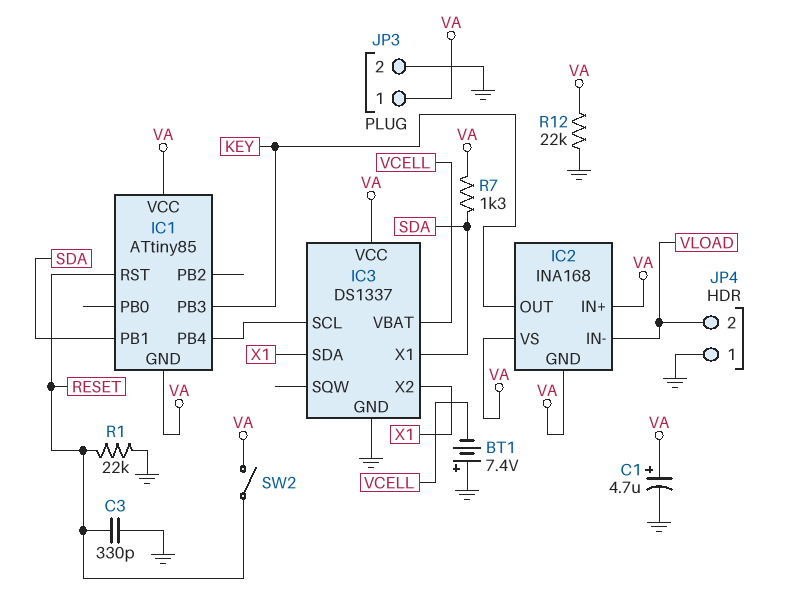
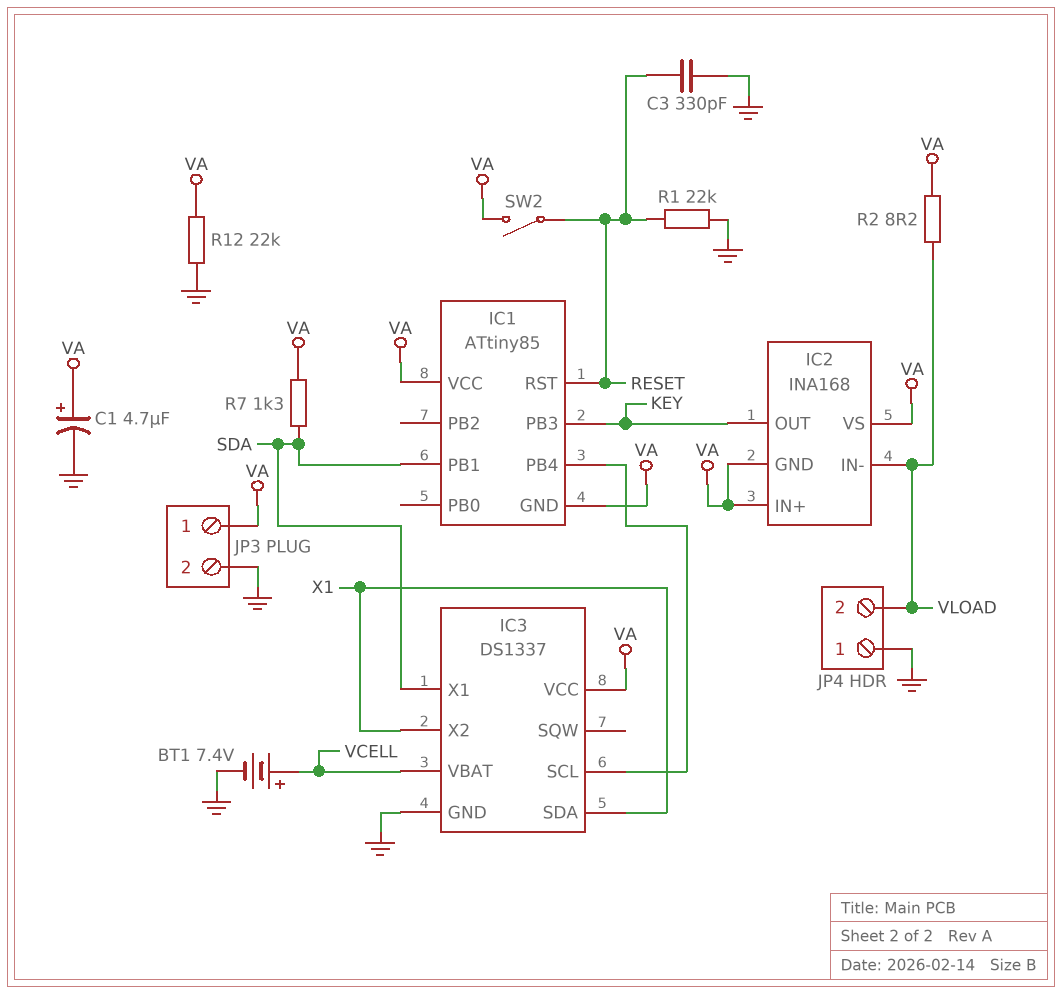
BT1: 7.4V (plus GND, minus VCELL) -> 7.4V (plus VCELL, minus GND)
R2: none -> 8.2 (VA, VLOAD)

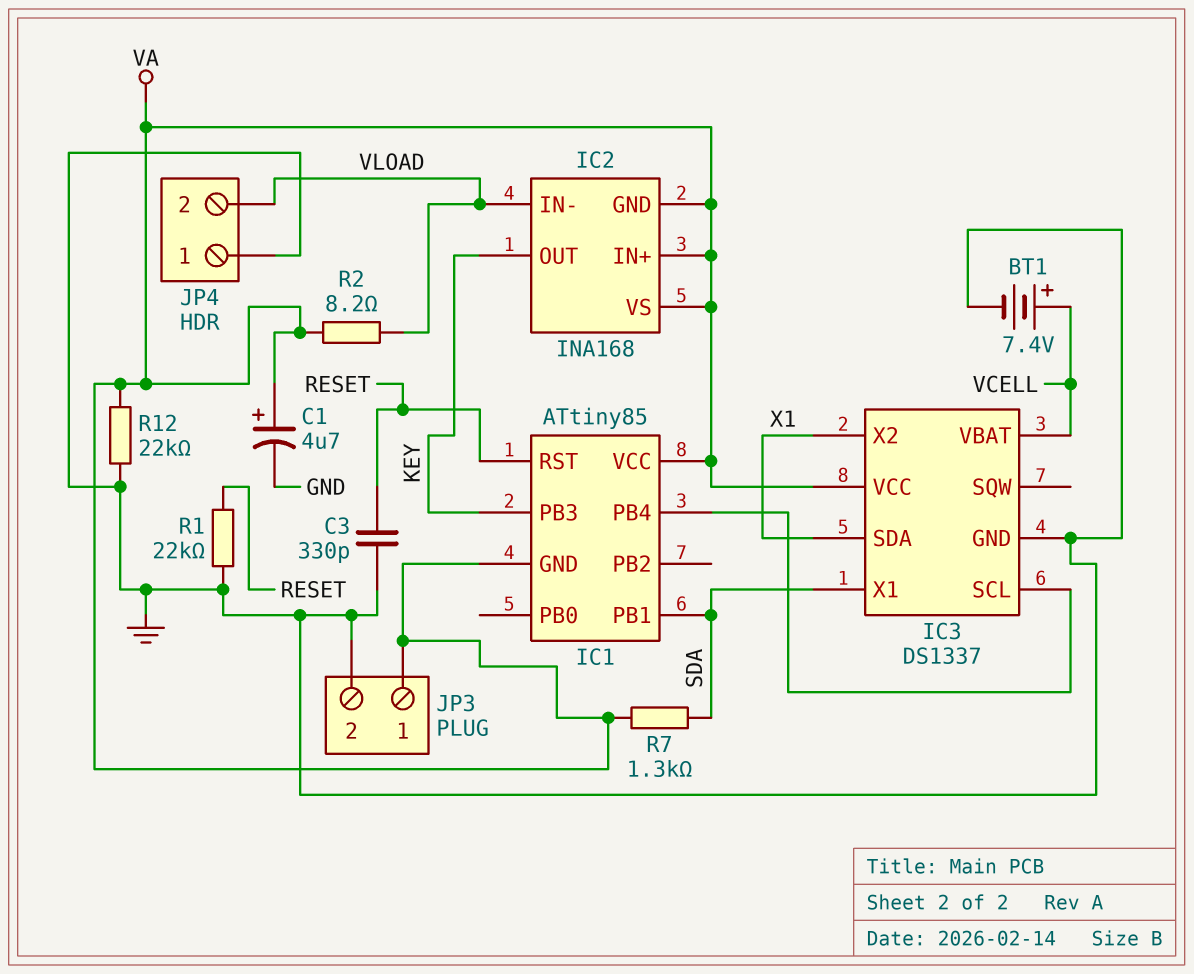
SW2: switch (RESET, VA) -> none

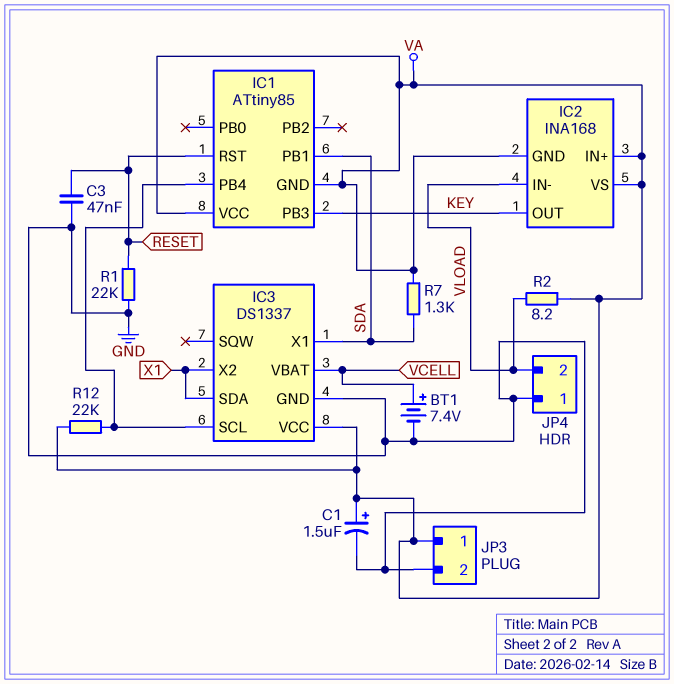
C1: 4.7uF (plus VA, minus GND) -> 1.5uF (plus VA, minus GND)
C3: 330pF (GND, RESET) -> 47nF (GND, RESET)
R12: 22k (GND, VA) -> 22k (IC1/PB4, VA)

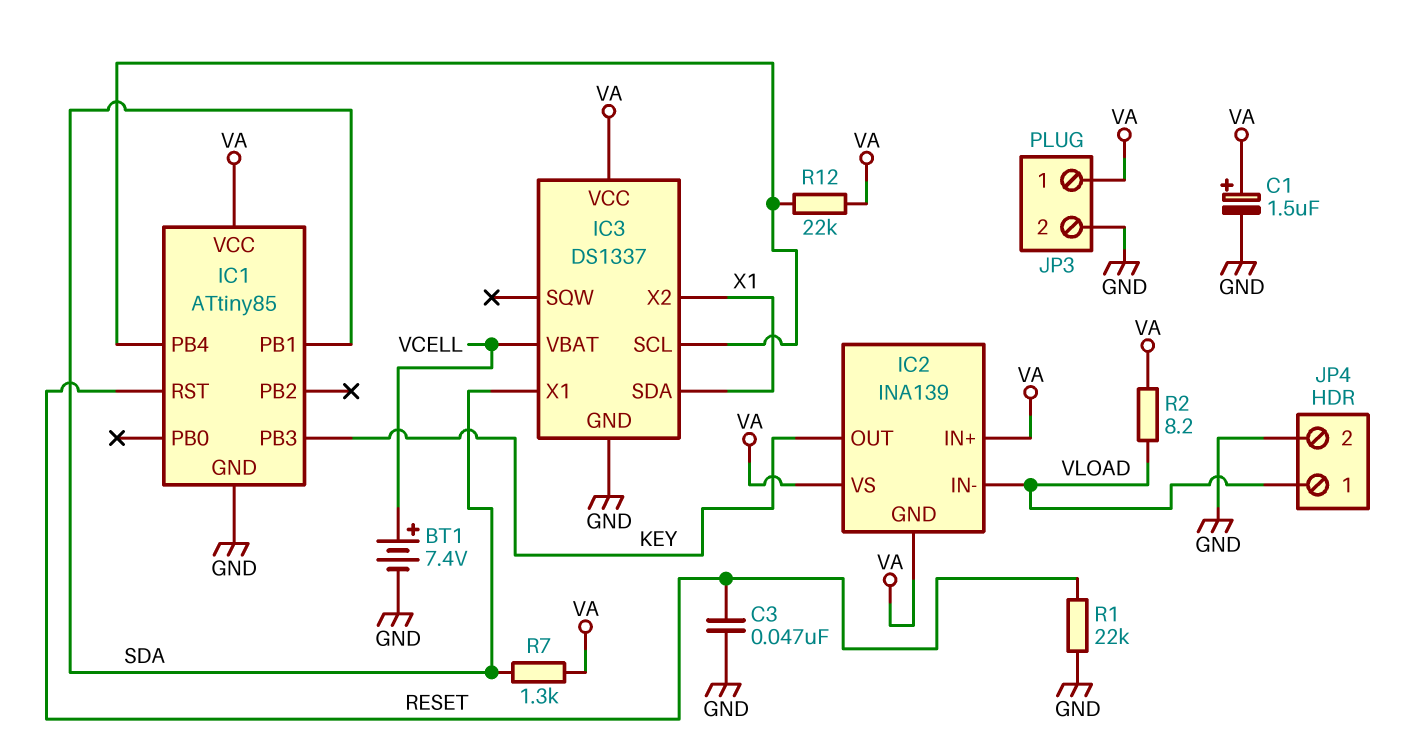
IC1 pin GND: VA -> GND
IC2: INA168 -> INA139
JP4 pin 1: GND -> VLOAD
JP4 pin 2: VLOAD -> GND

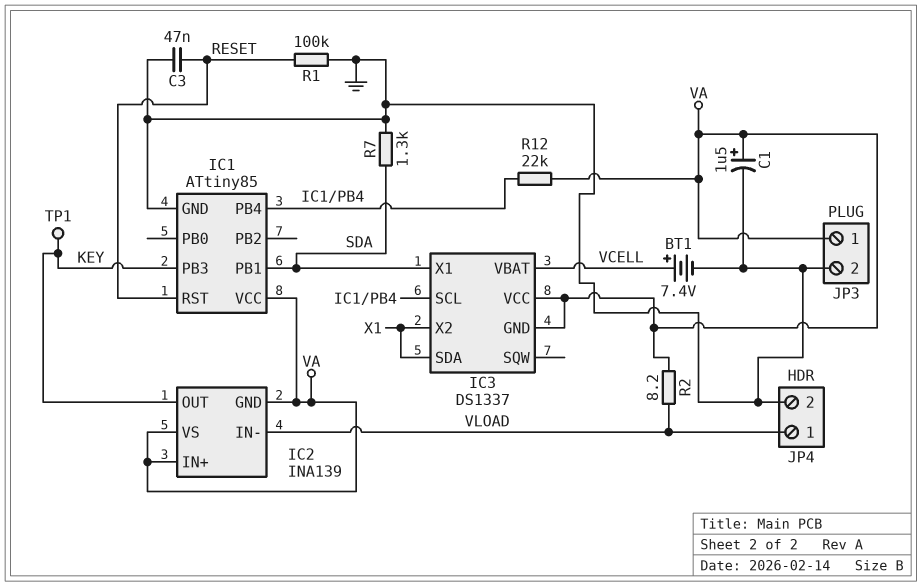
IC3 pin GND: GND -> VA
R1: 22k (GND, RESET) -> 100k (GND, RESET)
R7: 1.3k (SDA, VA) -> 1.3k (GND, SDA)
TP1: none -> test point (KEY)

